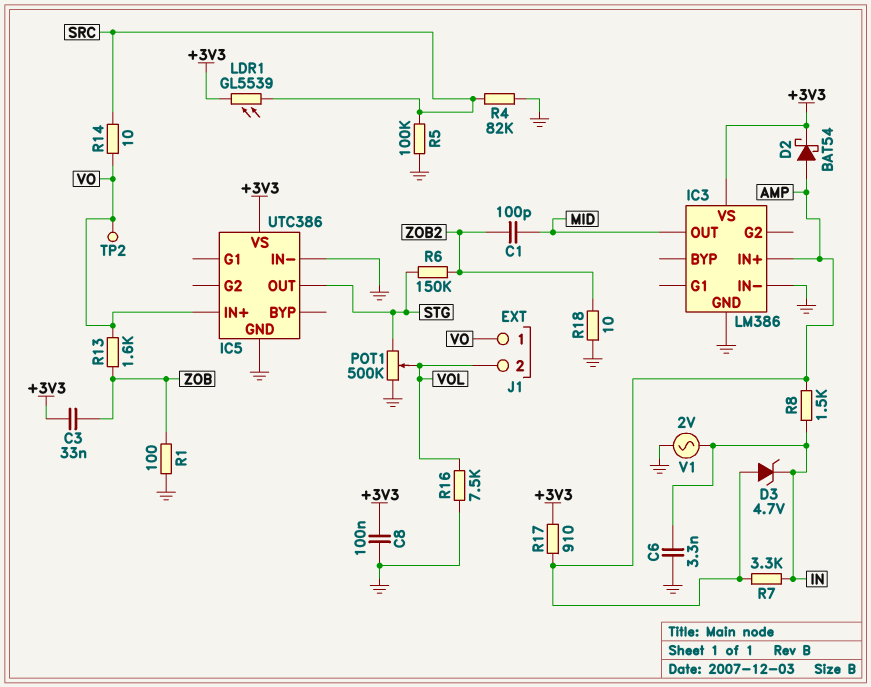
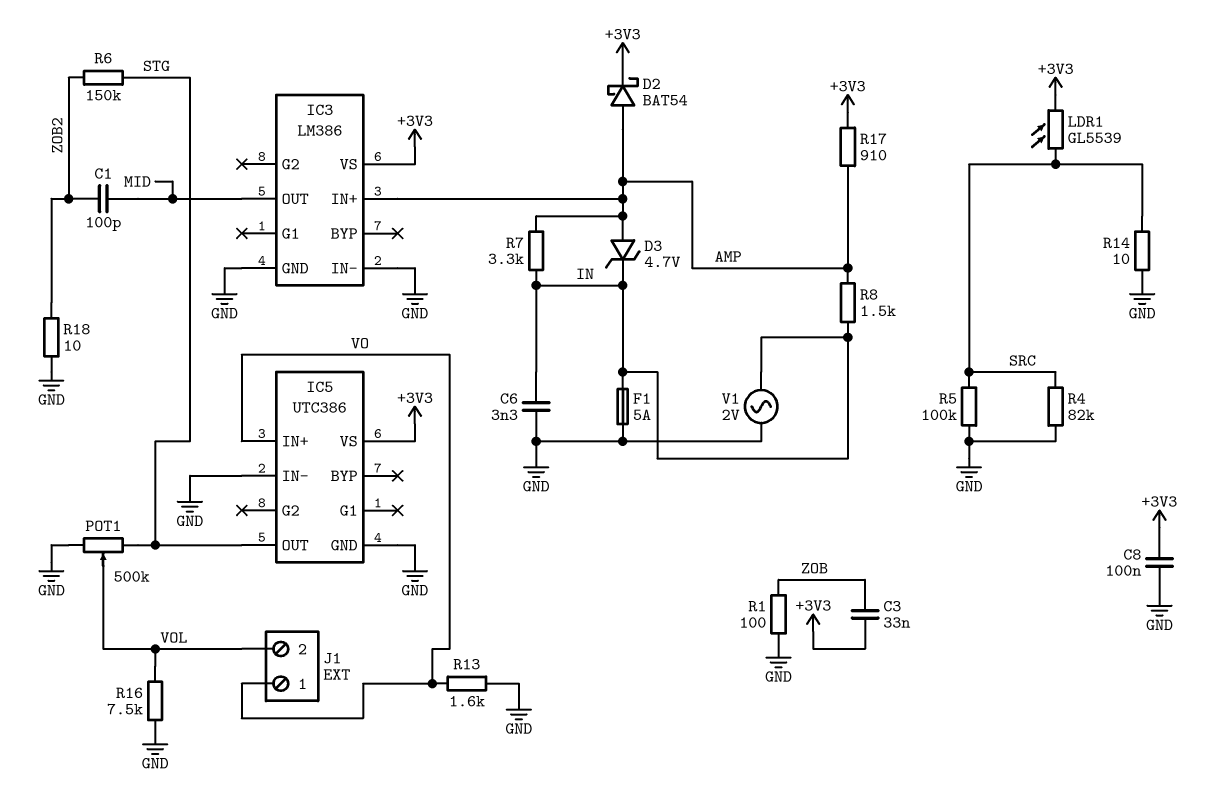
F1: none -> 5A (GND, IN)
R13: 1.6k (VO, ZOB) -> 1.6k (GND, VO)
R14: 10 (SRC, VO) -> 10 (GND, SRC)
TP2: test point (VO) -> none

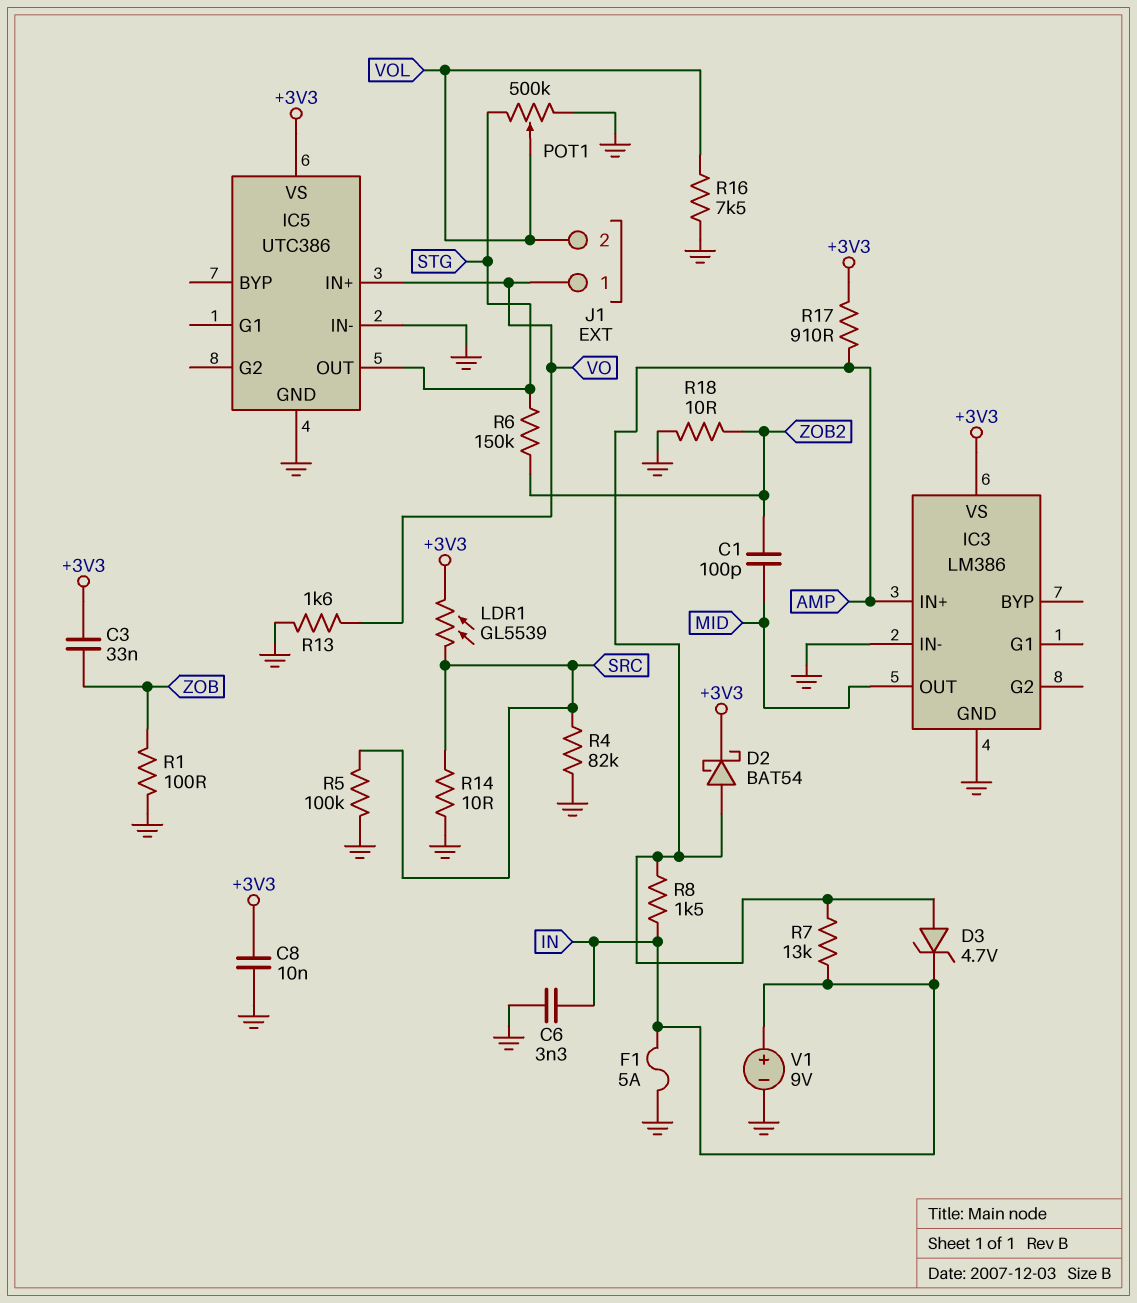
C8: 100nF (+3V3, GND) -> 10nF (+3V3, GND)
R7: 3.3k (AMP, IN) -> 13k (AMP, IN)
V1: AC 2V (GND, IN) -> 9V (plus IN, minus GND)

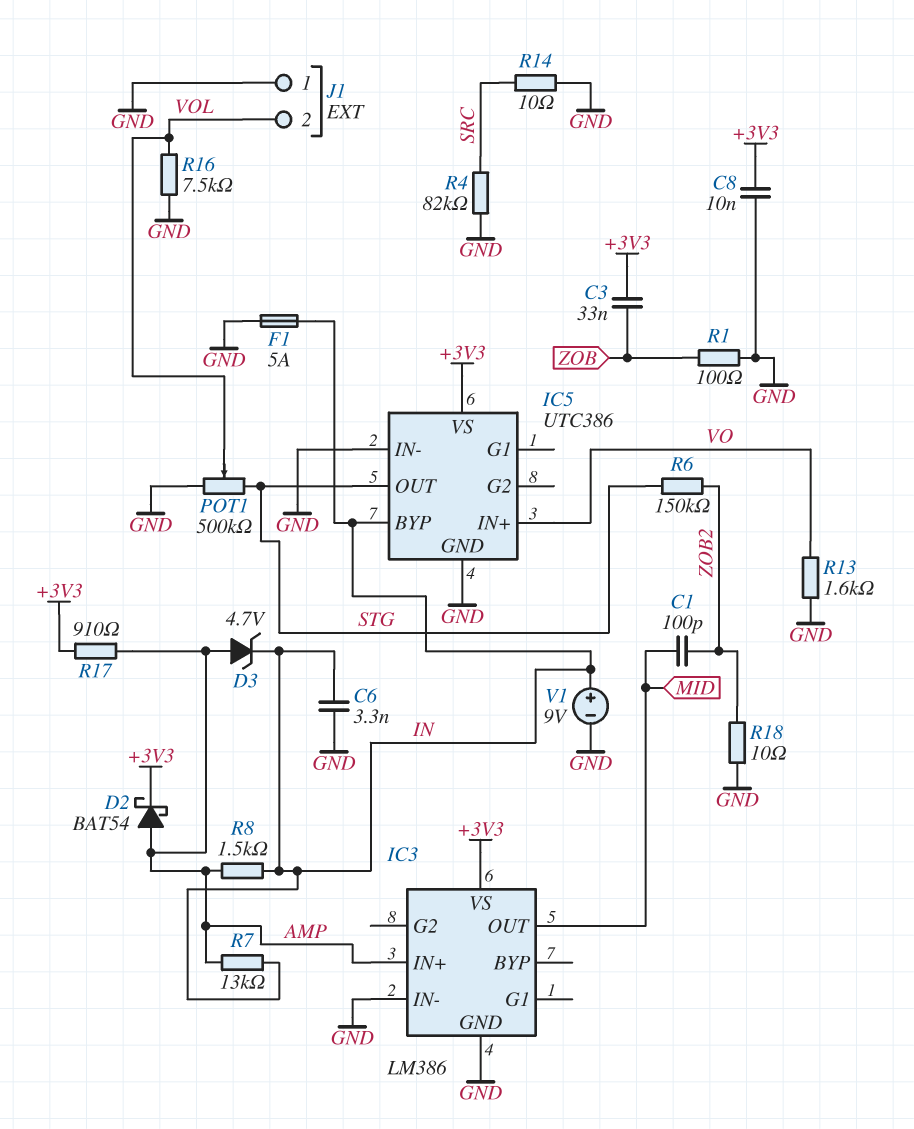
IC5 pin BYP: none -> IN
J1 pin 1: VO -> GND
LDR1: GL5539 (+3V3, SRC) -> none
R5: 100k (GND, SRC) -> none

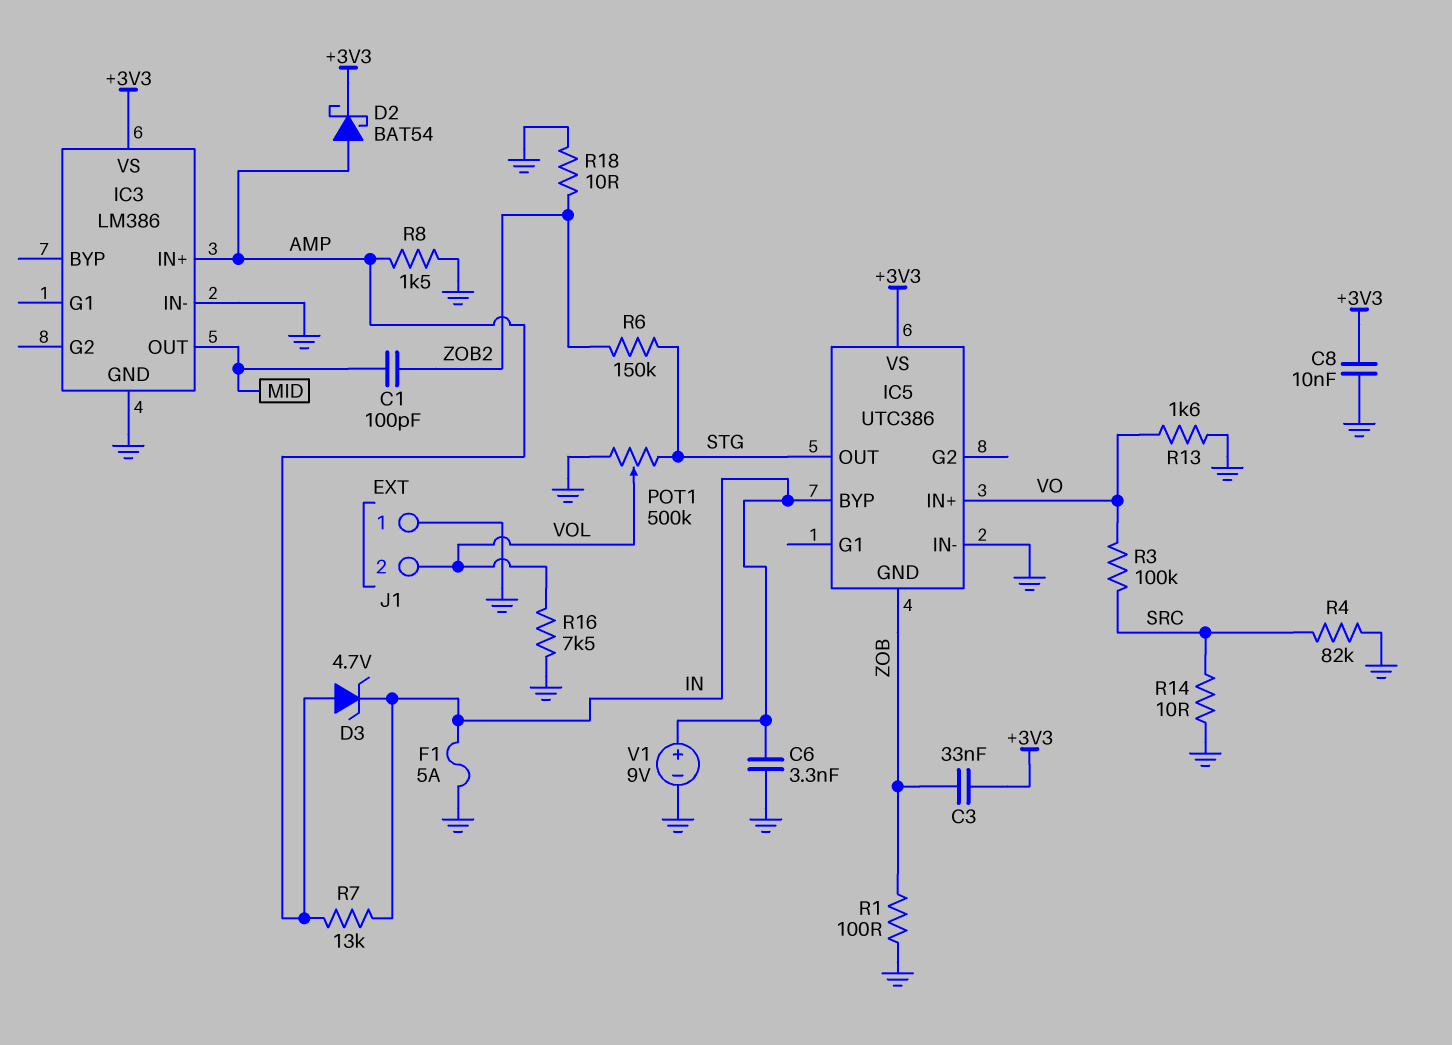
IC5 pin GND: GND -> ZOB
R3: none -> 100k (SRC, VO)
R8: 1.5k (AMP, IN) -> 1.5k (AMP, GND)
R17: 910 (+3V3, AMP) -> none

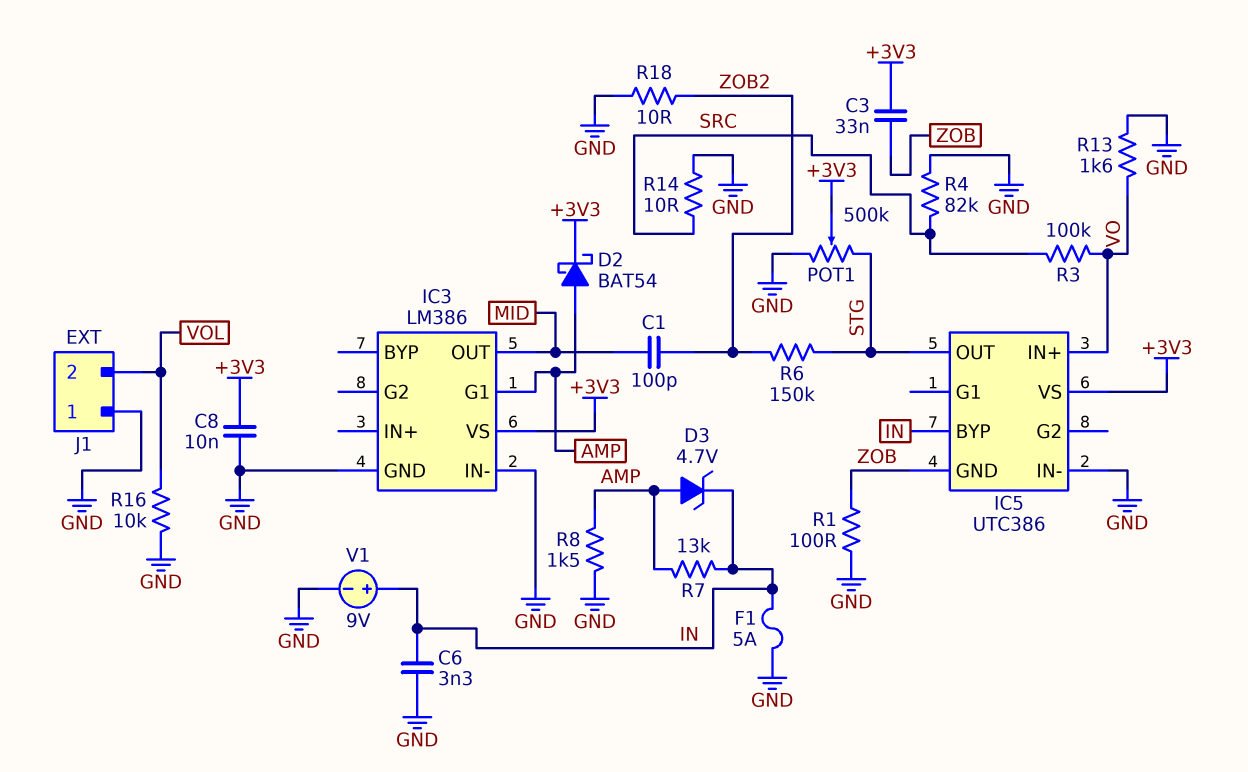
IC3 pin G1: none -> AMP
IC3 pin IN+: AMP -> none
POT1: 500k (GND, STG, wiper VOL) -> 500k (GND, STG, wiper +3V3)
R16: 7.5k (GND, VOL) -> 10k (GND, VOL)

